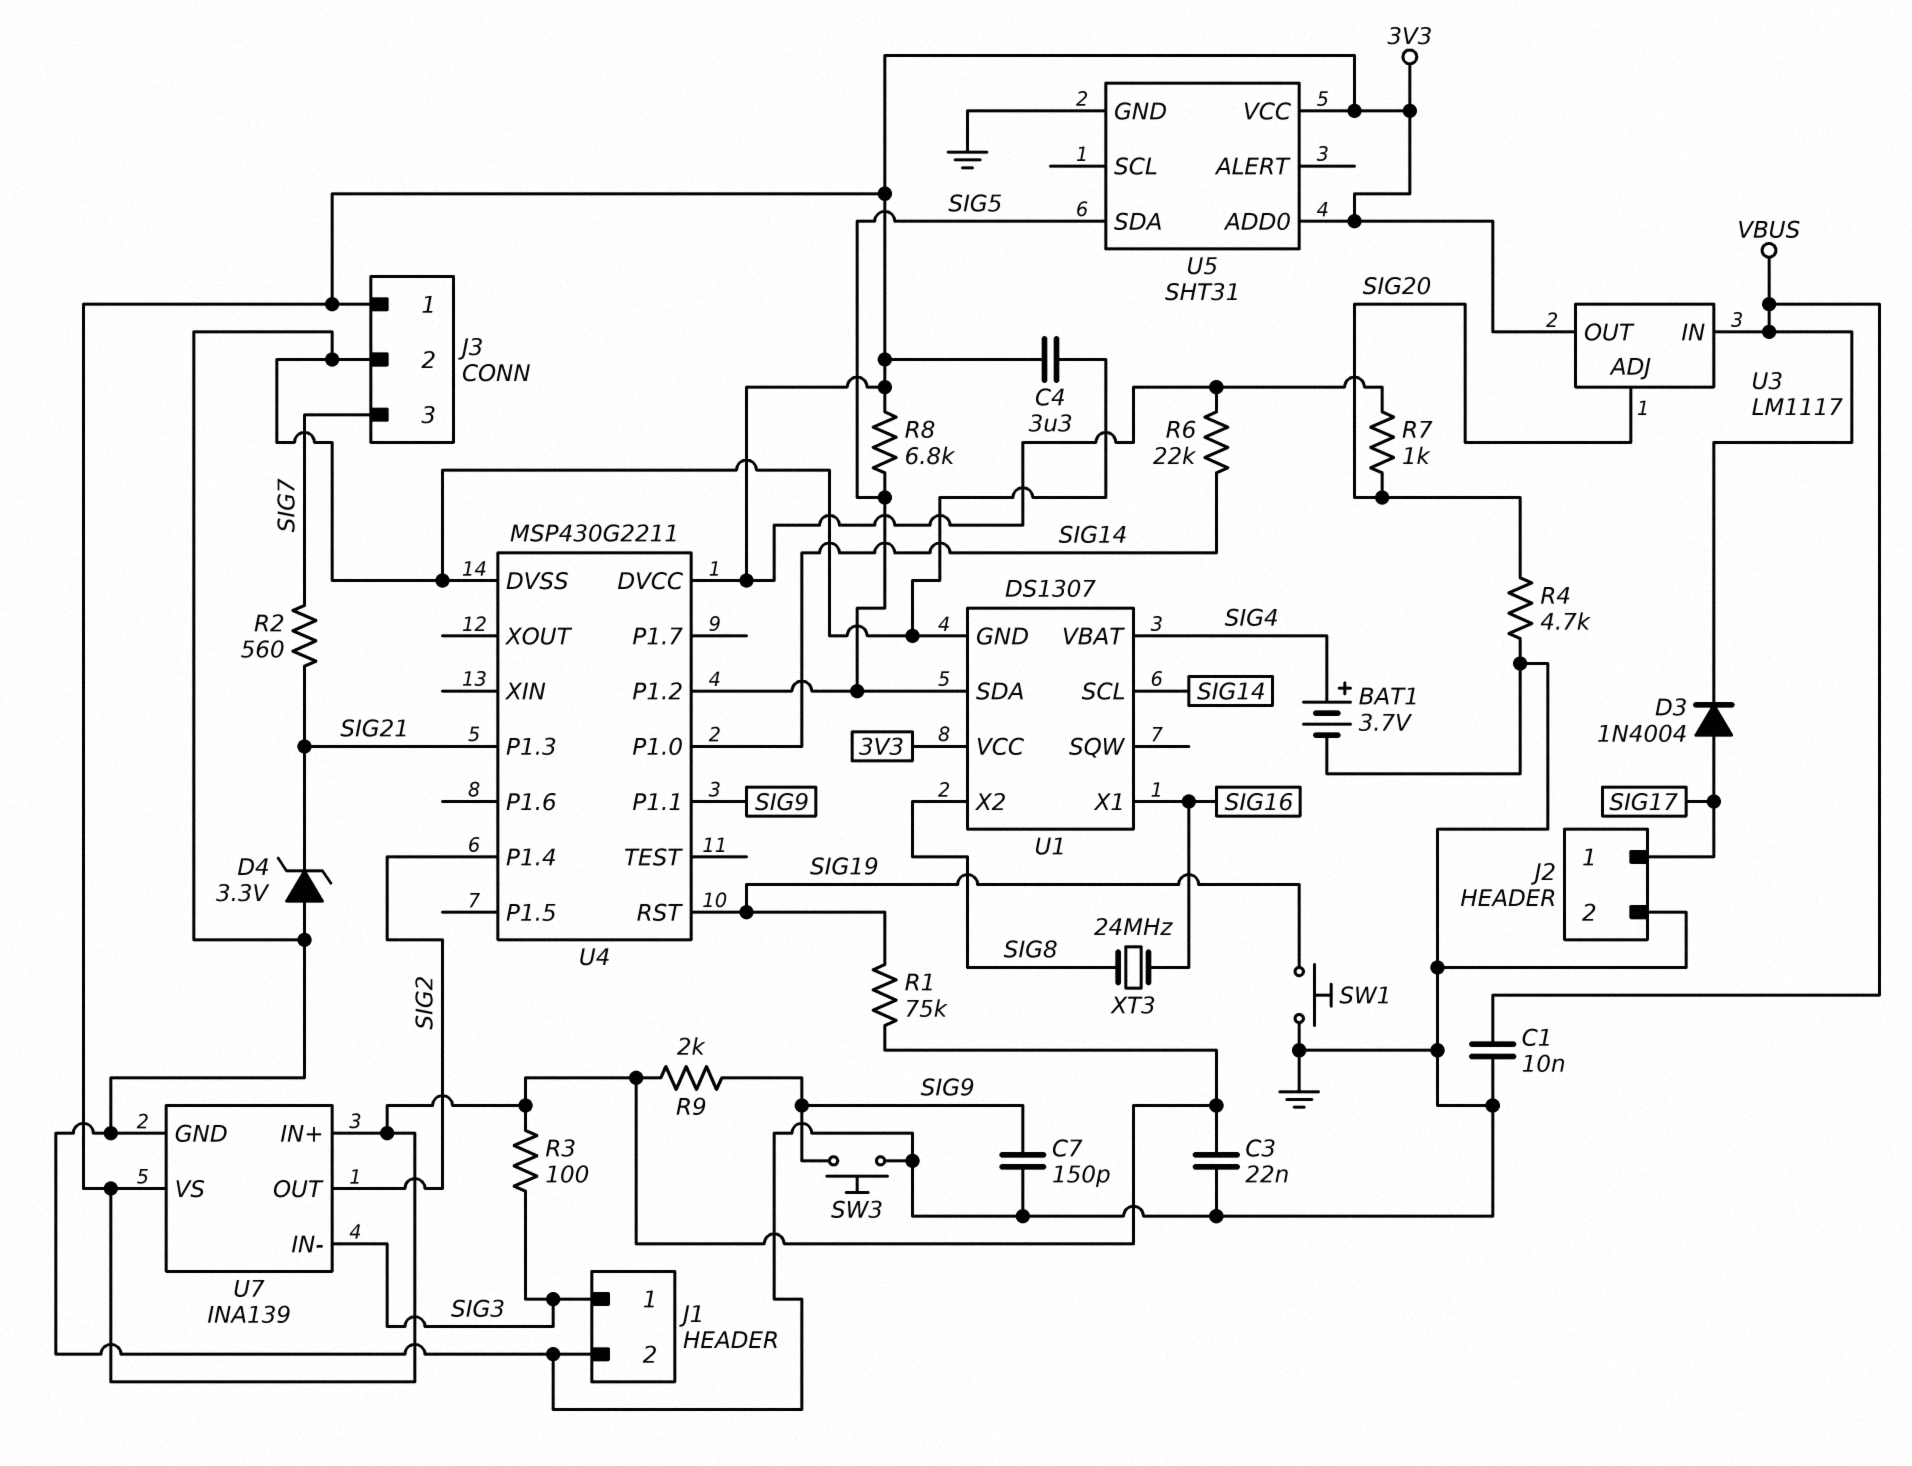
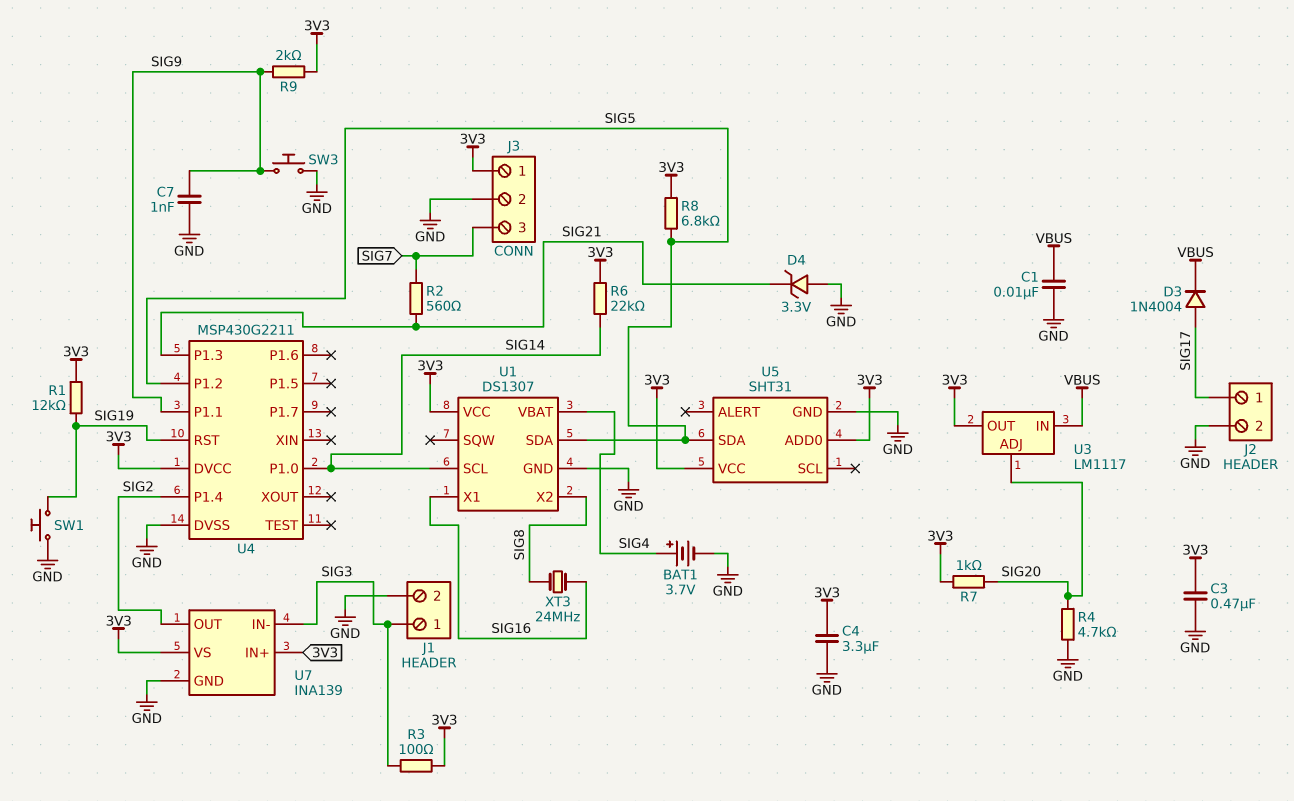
C3: 22nF (3V3, GND) -> 470nF (3V3, GND)
C7: 150pF (GND, SIG9) -> 1nF (GND, SIG9)
R1: 75k (3V3, SIG19) -> 12k (3V3, SIG19)

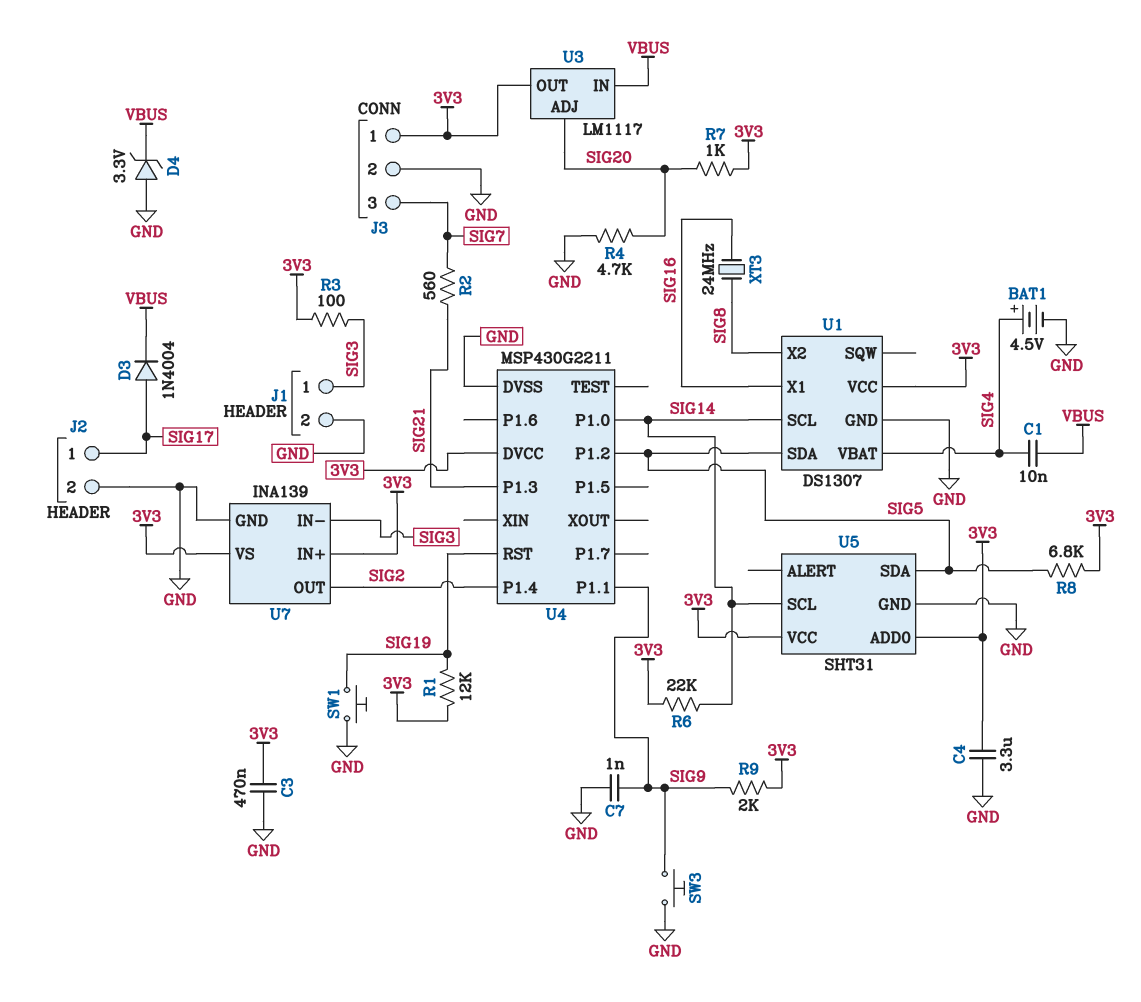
BAT1: 3.7V (plus SIG4, minus GND) -> 4.5V (plus SIG4, minus GND)
C1: 10nF (GND, VBUS) -> 10nF (SIG4, VBUS)
D4: zener 3.3V (A GND, K SIG21) -> zener 3.3V (A GND, K VBUS)
U5 pin SCL: none -> SIG14

